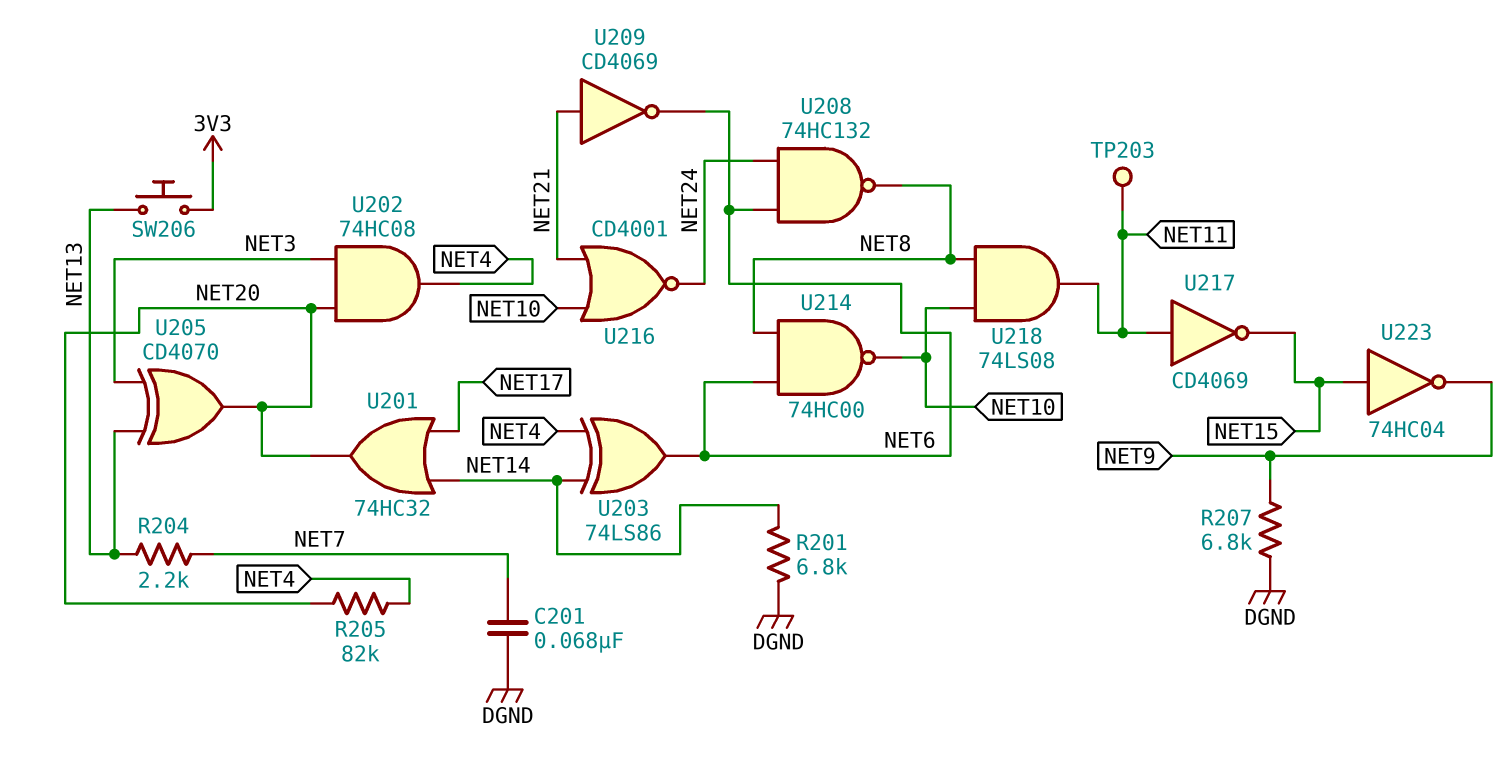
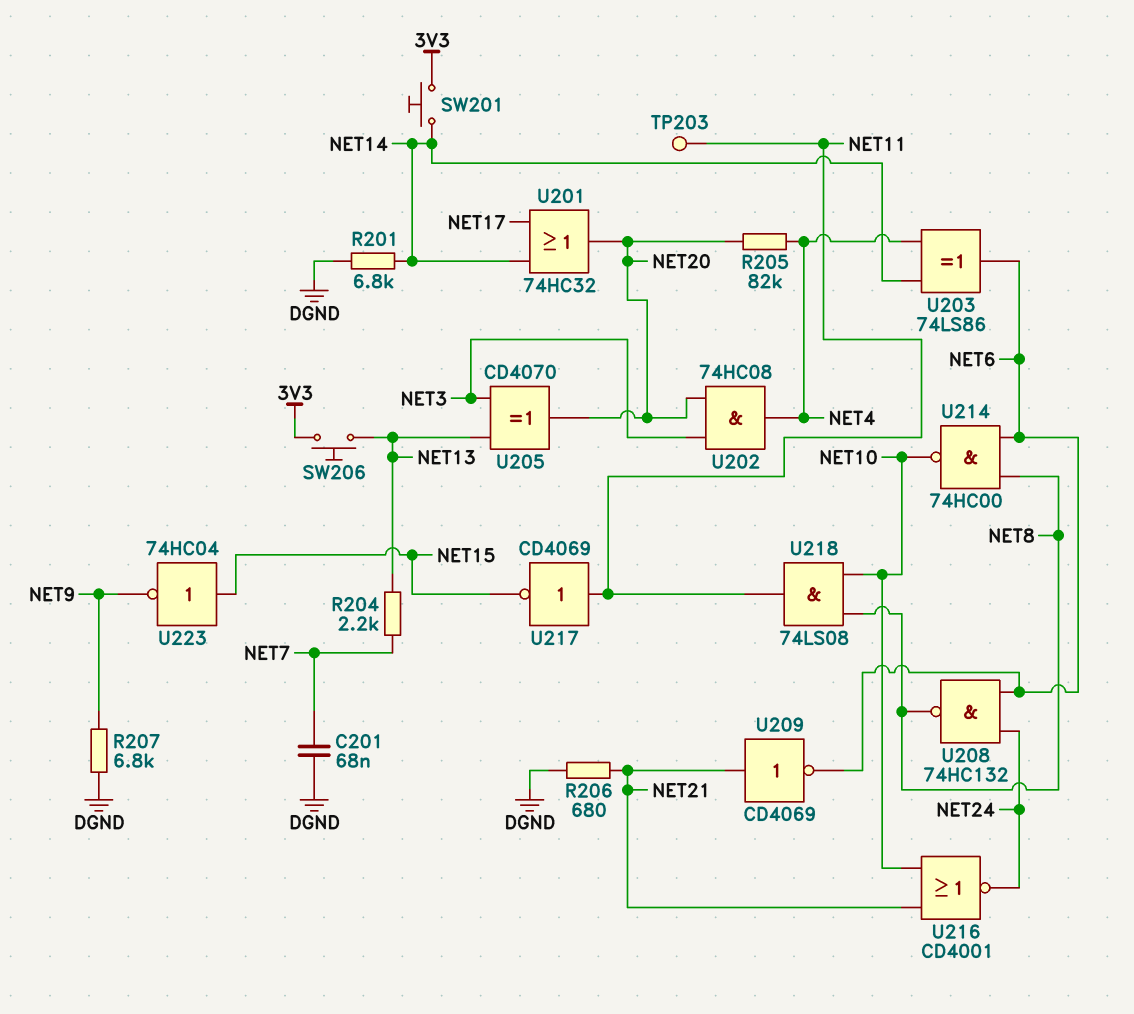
R206: none -> 680 (DGND, NET21)
SW201: none -> button (3V3, NET14)

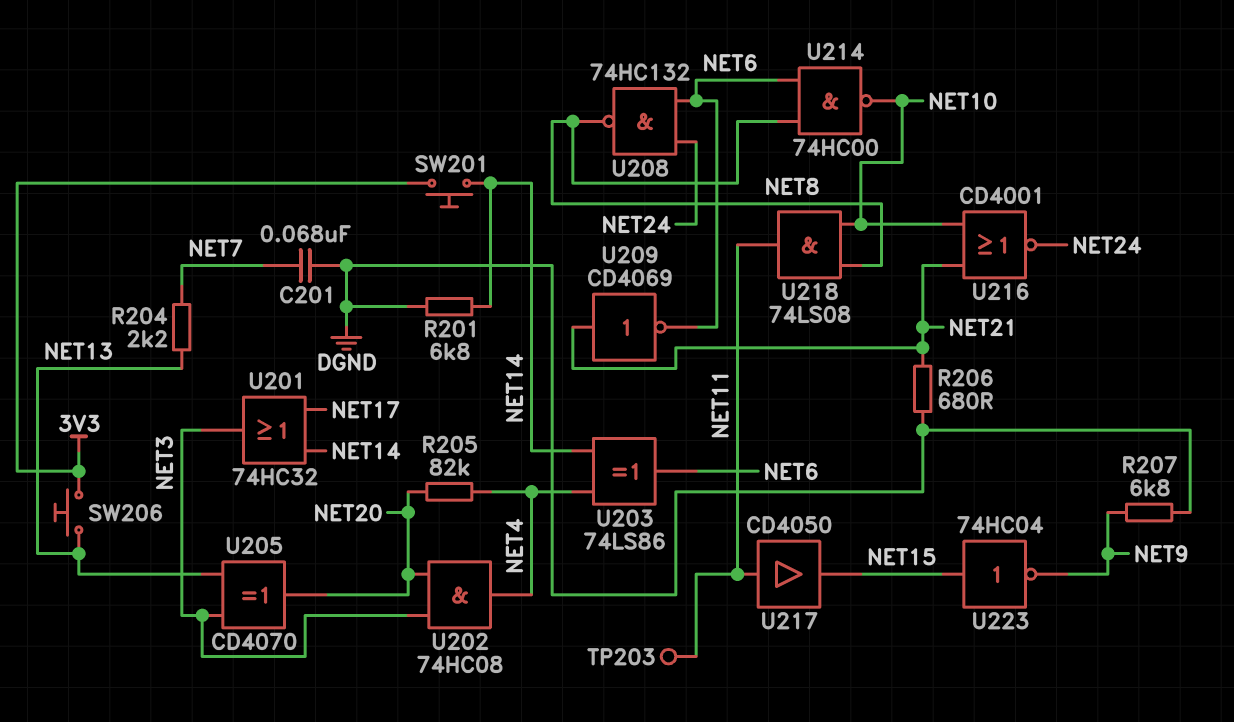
U201: OR 74HC32 (in NET14, in NET17, out NET20) -> OR 74HC32 (in NET14, in NET17, out NET3)
U217: NOT CD4069 (in NET11, out NET15) -> buffer CD4050 (in NET11, out NET15)

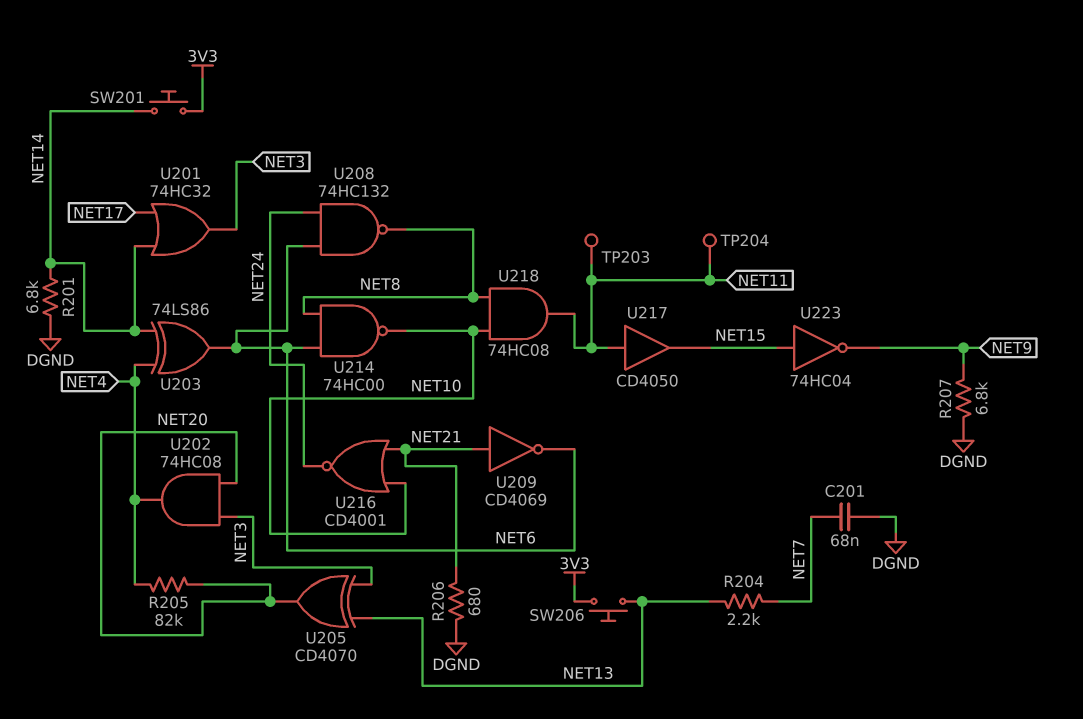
TP204: none -> test point (NET11)
U218: AND 74LS08 (in NET8, in NET10, out NET11) -> AND 74HC08 (in NET8, in NET10, out NET11)

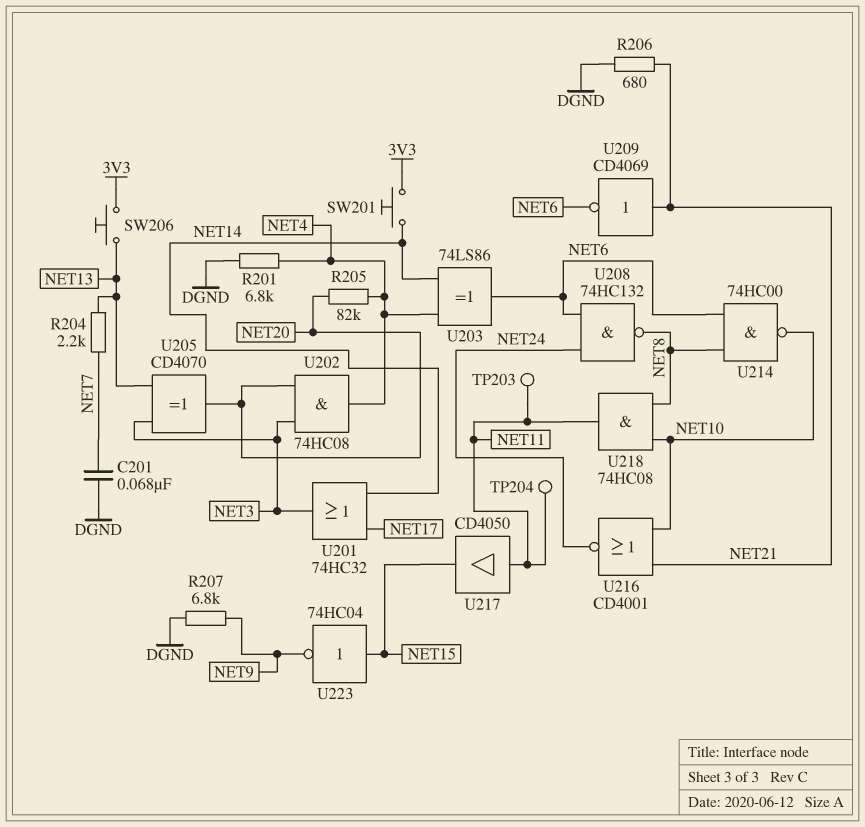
R201: 6.8k (DGND, NET14) -> 6.8k (DGND, NET4)

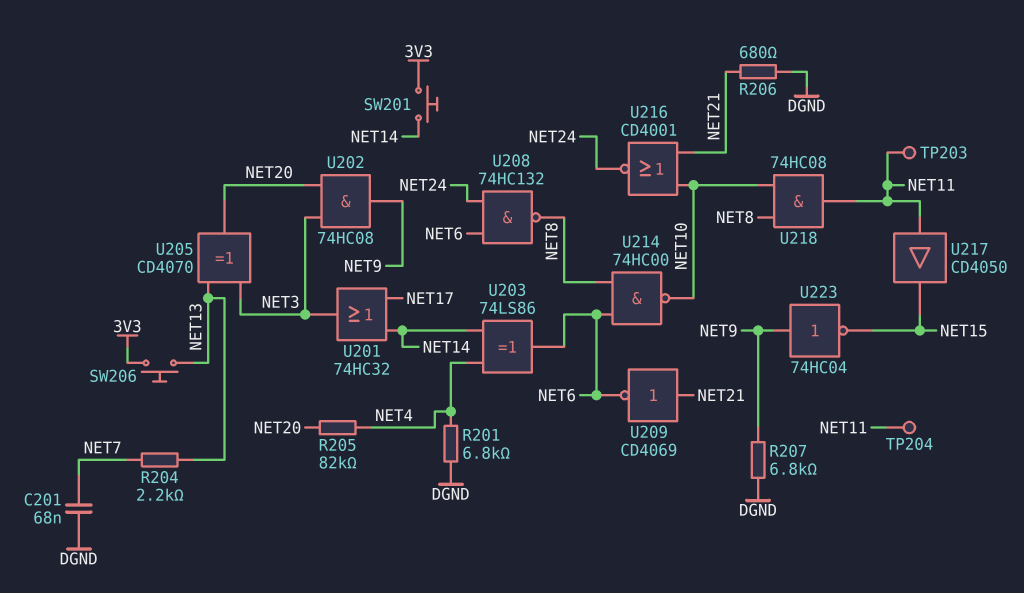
U202: AND 74HC08 (in NET3, in NET20, out NET4) -> AND 74HC08 (in NET3, in NET20, out NET9)
U223: NOT 74HC04 (in NET15, out NET9) -> NOT 74HC04 (in NET9, out NET15)

